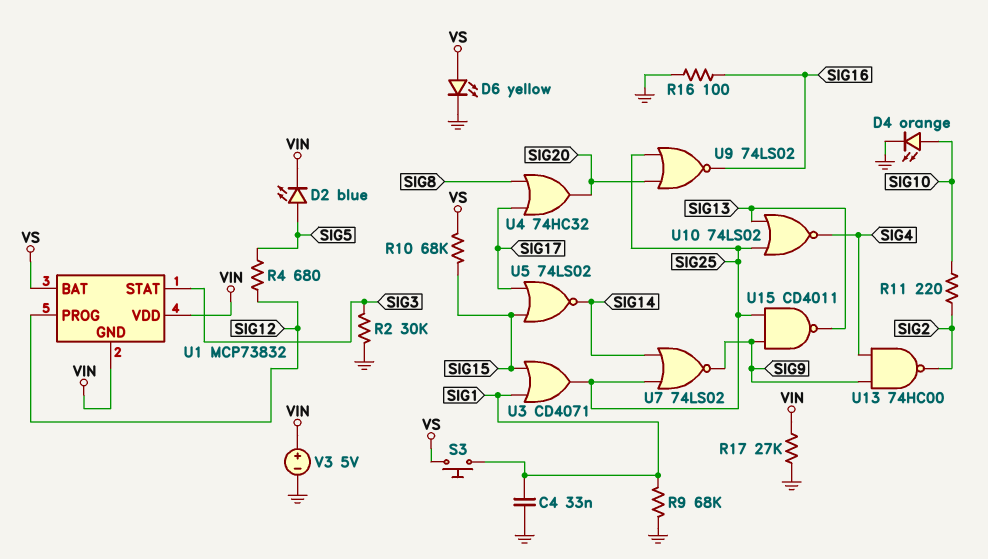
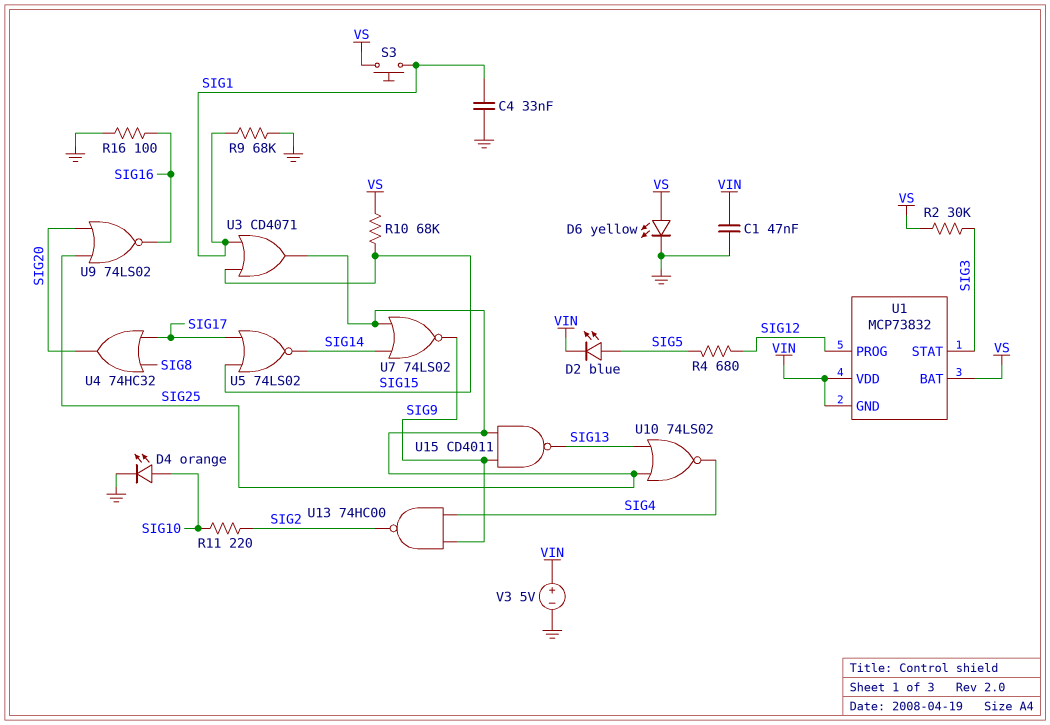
C1: none -> 47nF (GND, VIN)
R2: 30k (GND, SIG3) -> 30k (SIG3, VS)
R17: 27k (GND, VIN) -> none

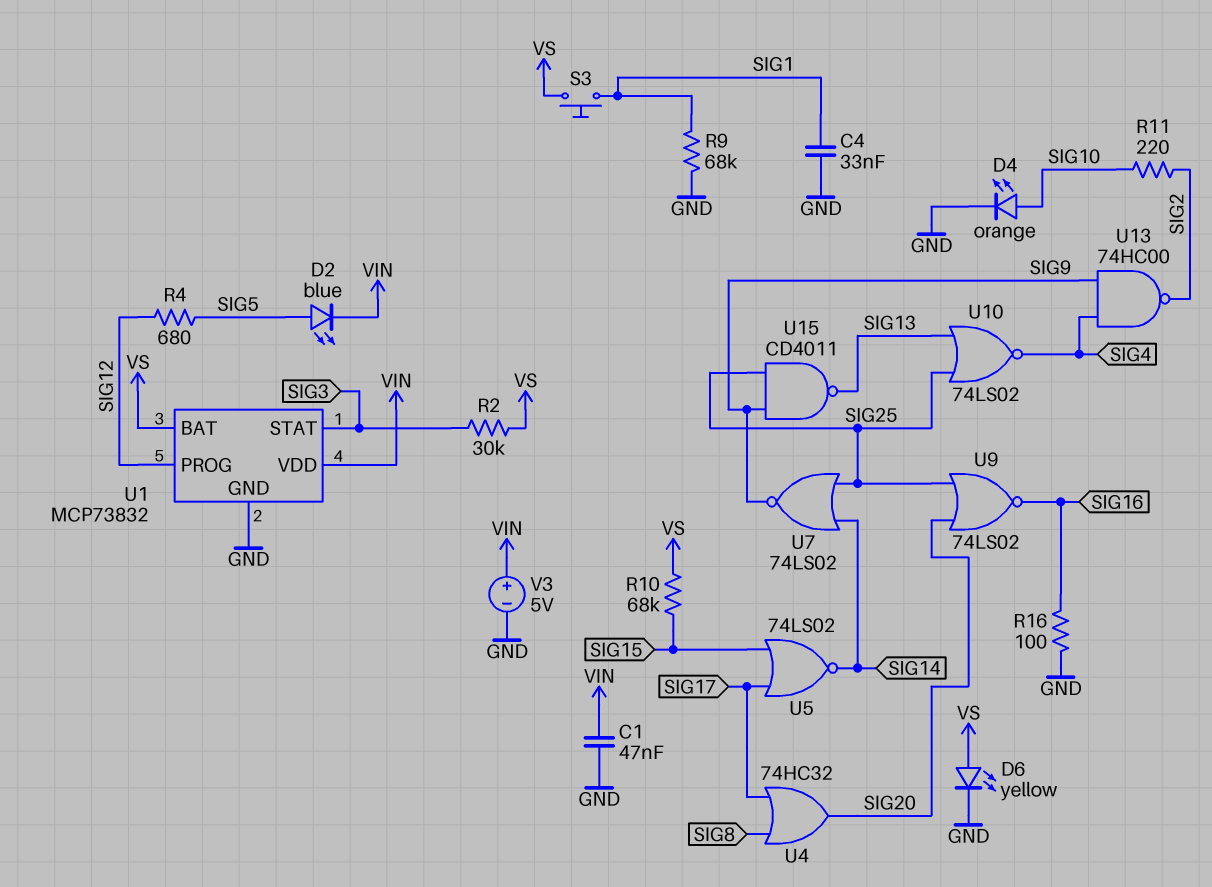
U1 pin GND: VIN -> GND
U3: OR CD4071 (in SIG1, in SIG15, out SIG25) -> none

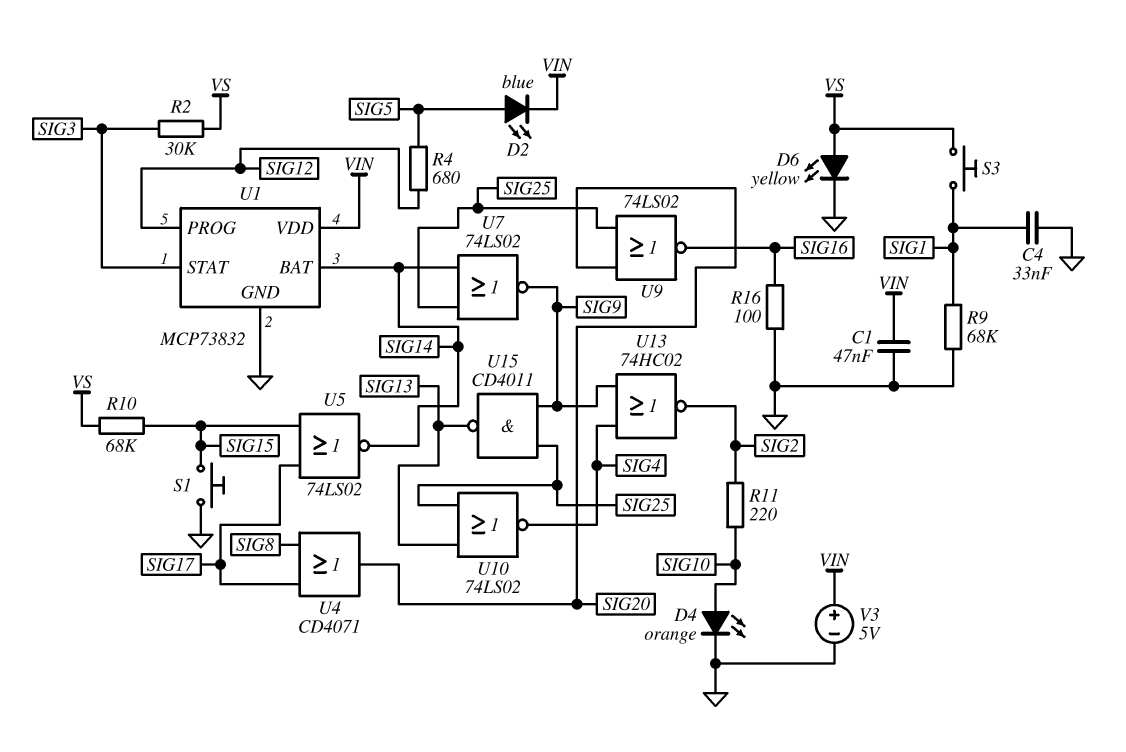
S1: none -> button (GND, SIG15)
U1 pin BAT: VS -> SIG14
U4: OR 74HC32 (in SIG8, in SIG17, out SIG20) -> OR CD4071 (in SIG8, in SIG17, out SIG20)
U13: NAND 74HC00 (in SIG4, in SIG9, out SIG2) -> NOR 74HC02 (in SIG4, in SIG9, out SIG2)

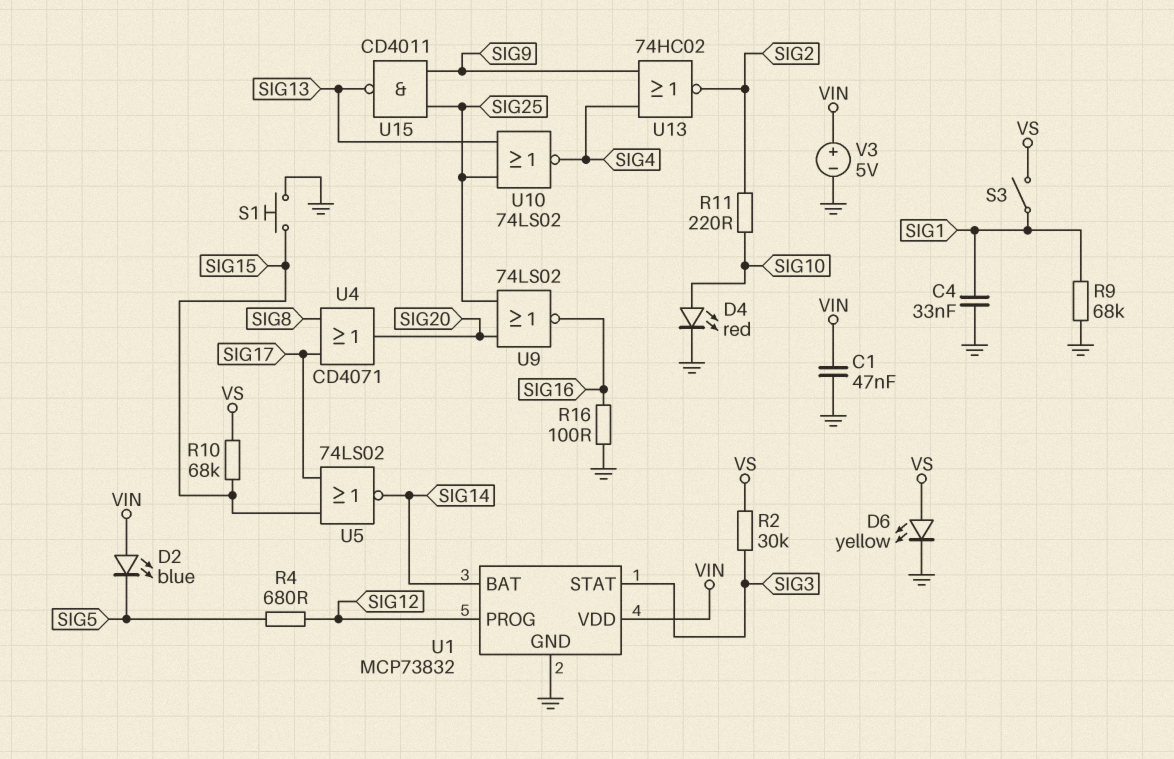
D2: LED blue (A SIG5, K VIN) -> LED blue (A VIN, K SIG5)
D4: LED orange (A SIG10, K GND) -> LED red (A SIG10, K GND)
S3: button (SIG1, VS) -> switch (SIG1, VS)
U7: NOR 74LS02 (in SIG14, in SIG25, out SIG9) -> none

